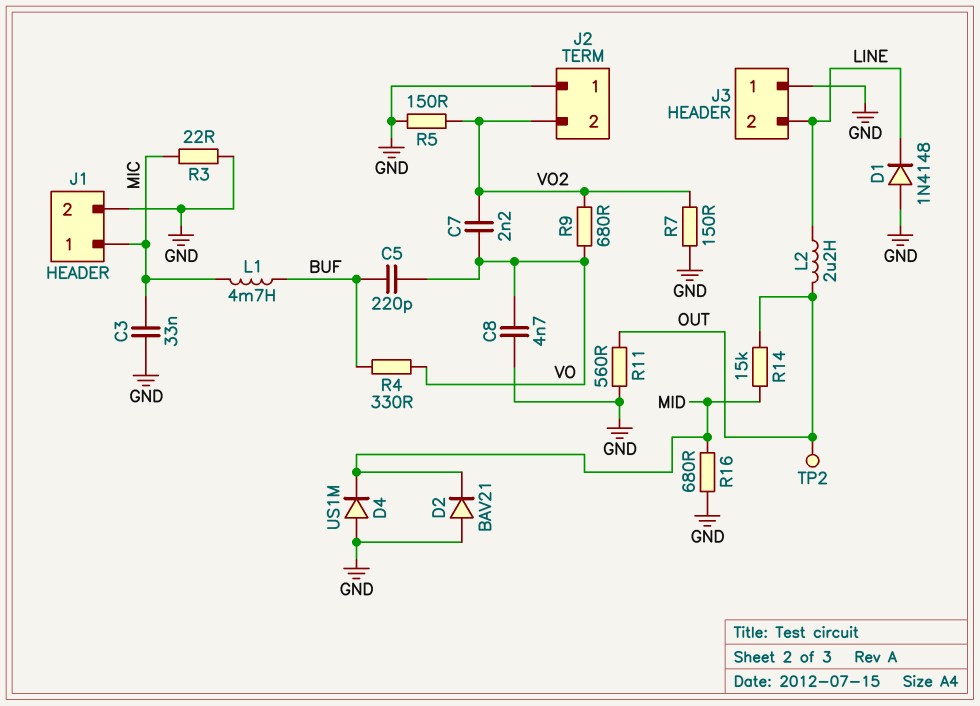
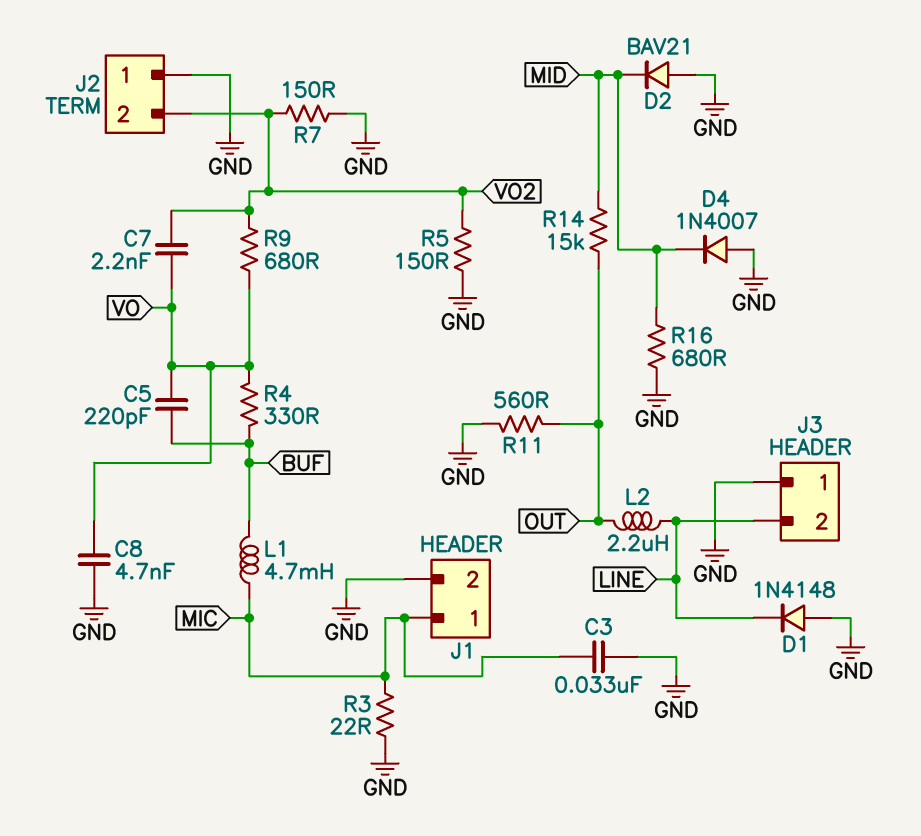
D4: diode US1M (A GND, K MID) -> diode 1N4007 (A GND, K MID)
TP2: test point (OUT) -> none

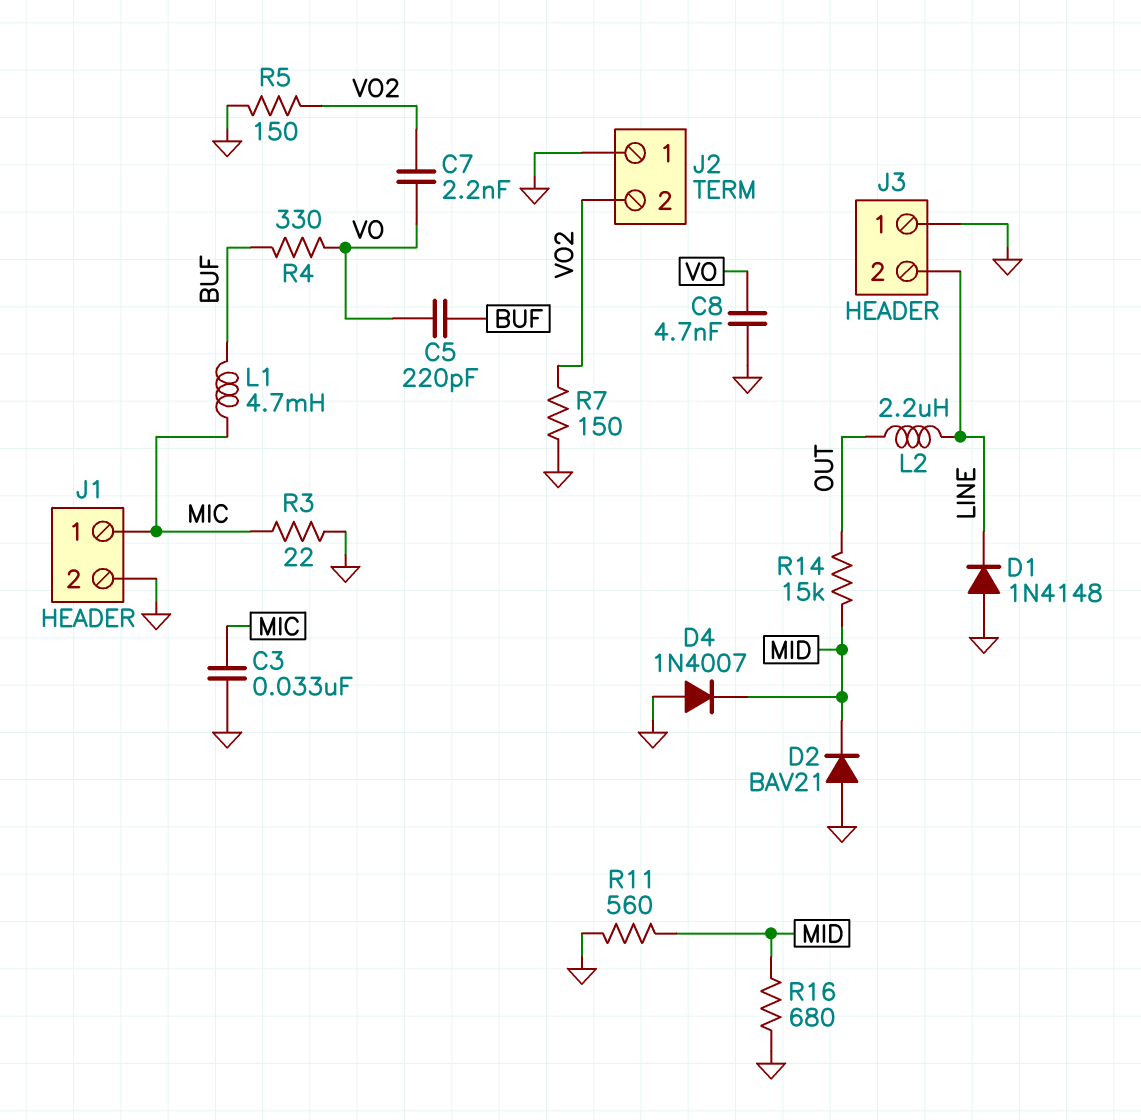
R9: 680 (VO, VO2) -> none
R11: 560 (GND, OUT) -> 560 (GND, MID)

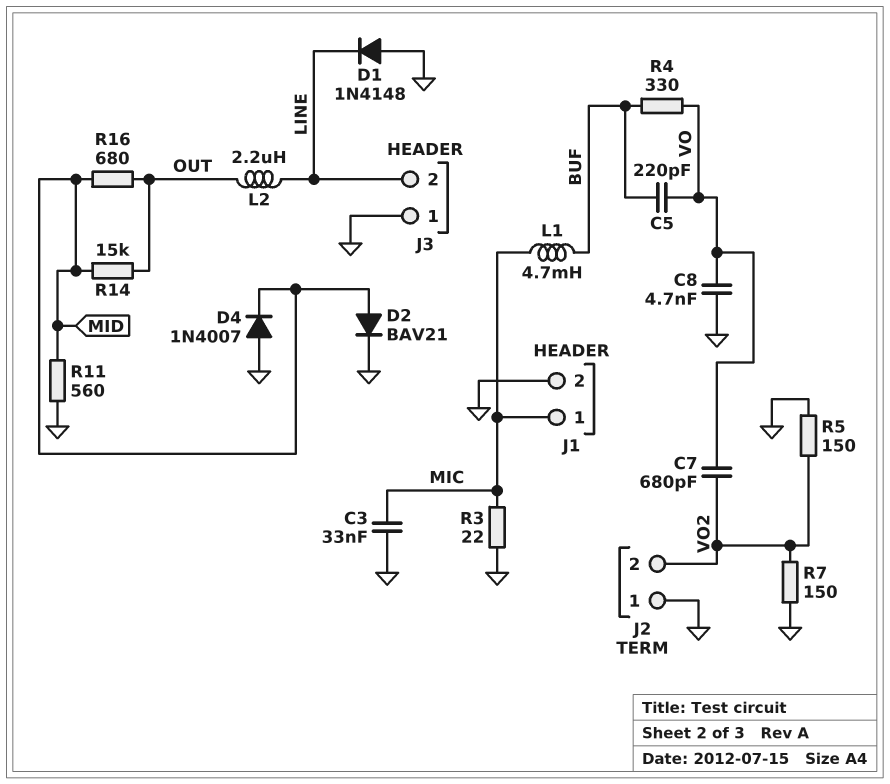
C7: 2.2nF (VO, VO2) -> 680pF (VO, VO2)
D2: diode BAV21 (A GND, K MID) -> diode BAV21 (A MID, K GND)
R16: 680 (GND, MID) -> 680 (MID, OUT)

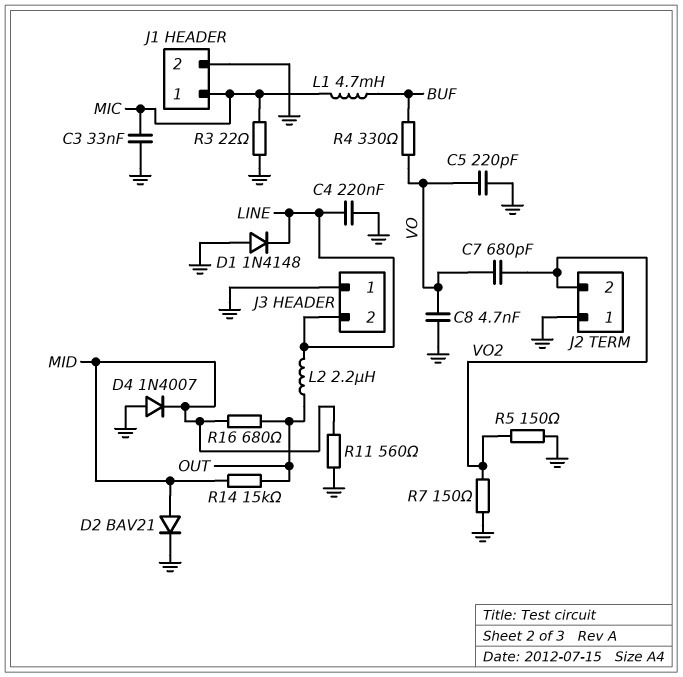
C4: none -> 220nF (GND, LINE)
C5: 220pF (BUF, VO) -> 220pF (GND, VO)

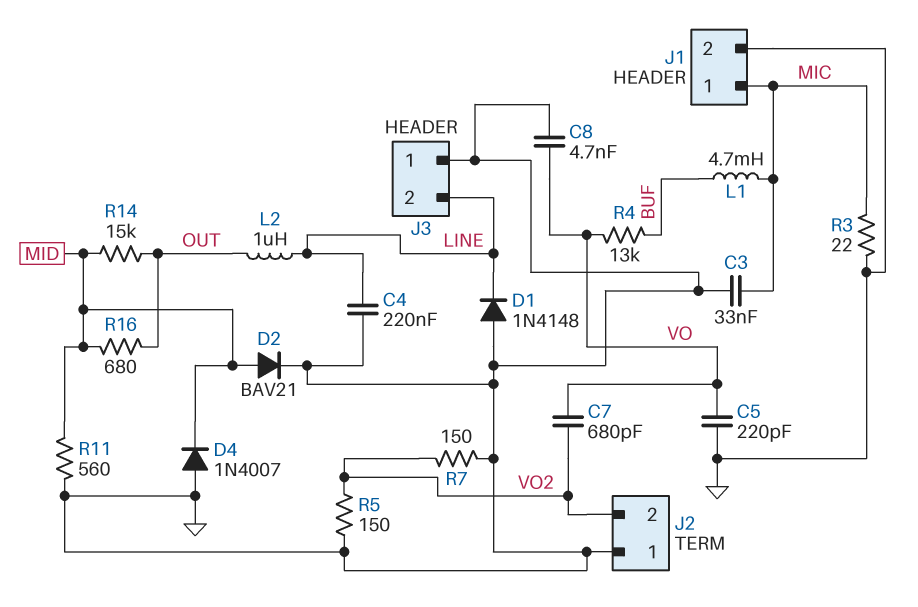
L2: 2.2uH (LINE, OUT) -> 1uH (LINE, OUT)
R4: 330 (BUF, VO) -> 13k (BUF, VO)

